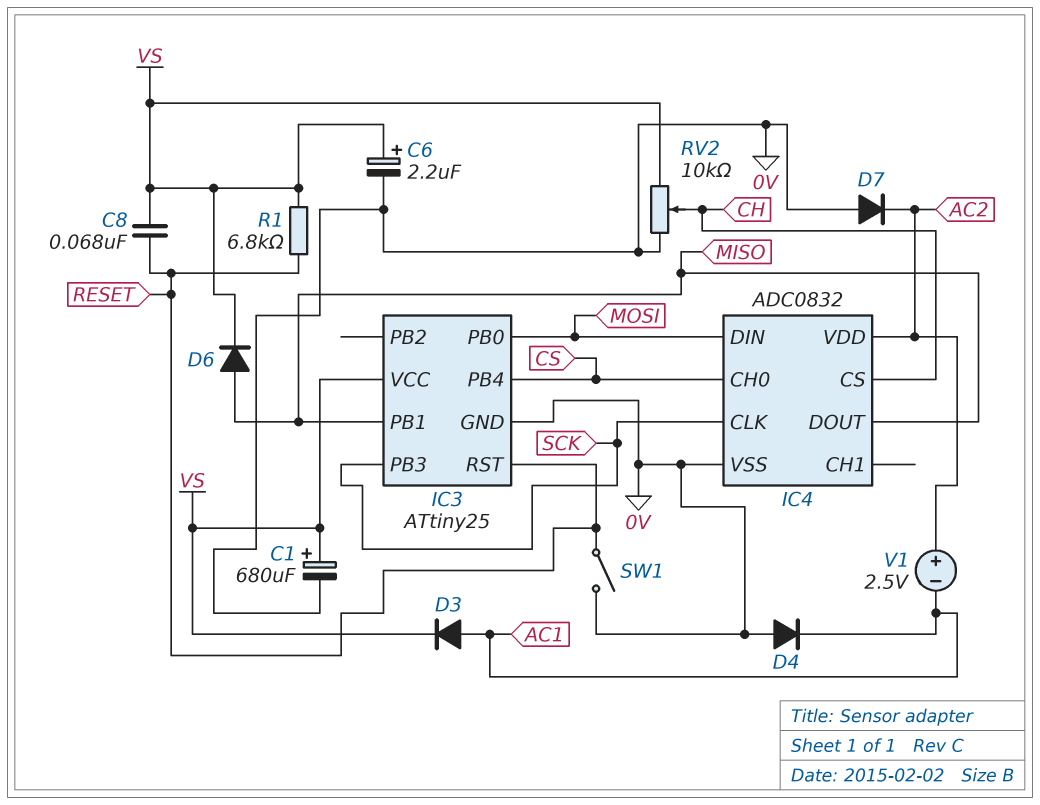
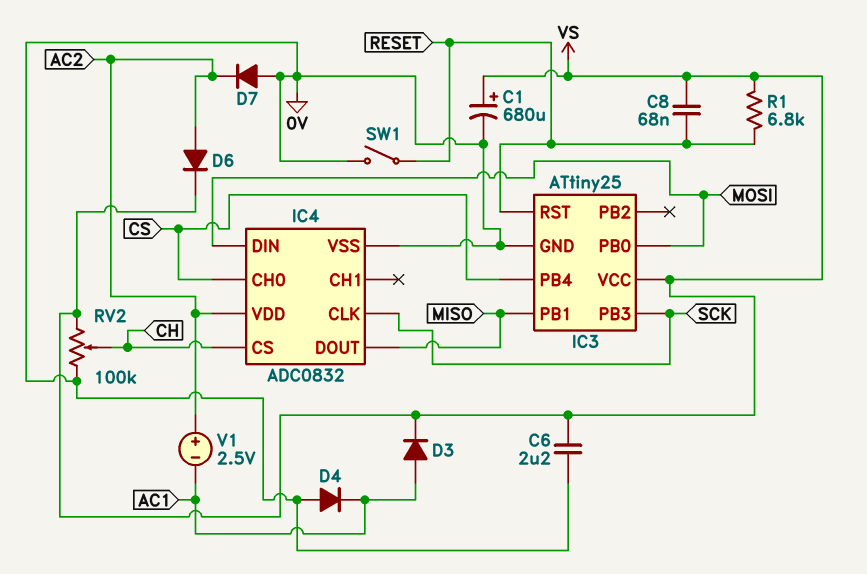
C6: 2.2uF (plus VS, minus 0V) -> 2.2uF (0V, VS)
D6: diode (A MISO, K VS) -> diode (A AC2, K VS)
RV2: 10k (0V, VS, wiper CH) -> 100k (0V, VS, wiper CH)

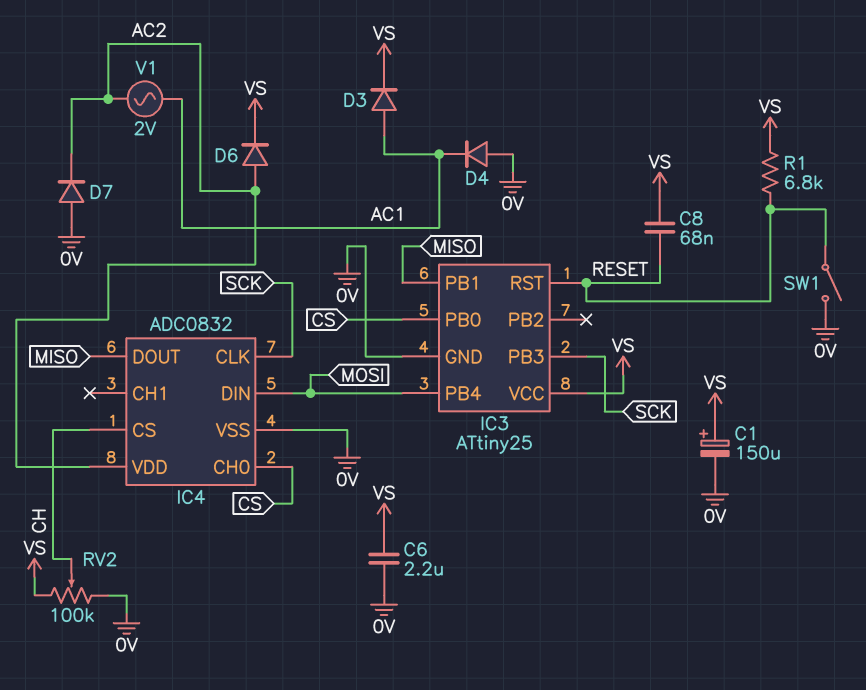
C1: 680uF (plus VS, minus 0V) -> 150uF (plus VS, minus 0V)
IC3 pin PB0: MOSI -> CS
IC3 pin PB4: CS -> MOSI
V1: 2.5V (plus AC2, minus AC1) -> AC 2V (AC1, AC2)

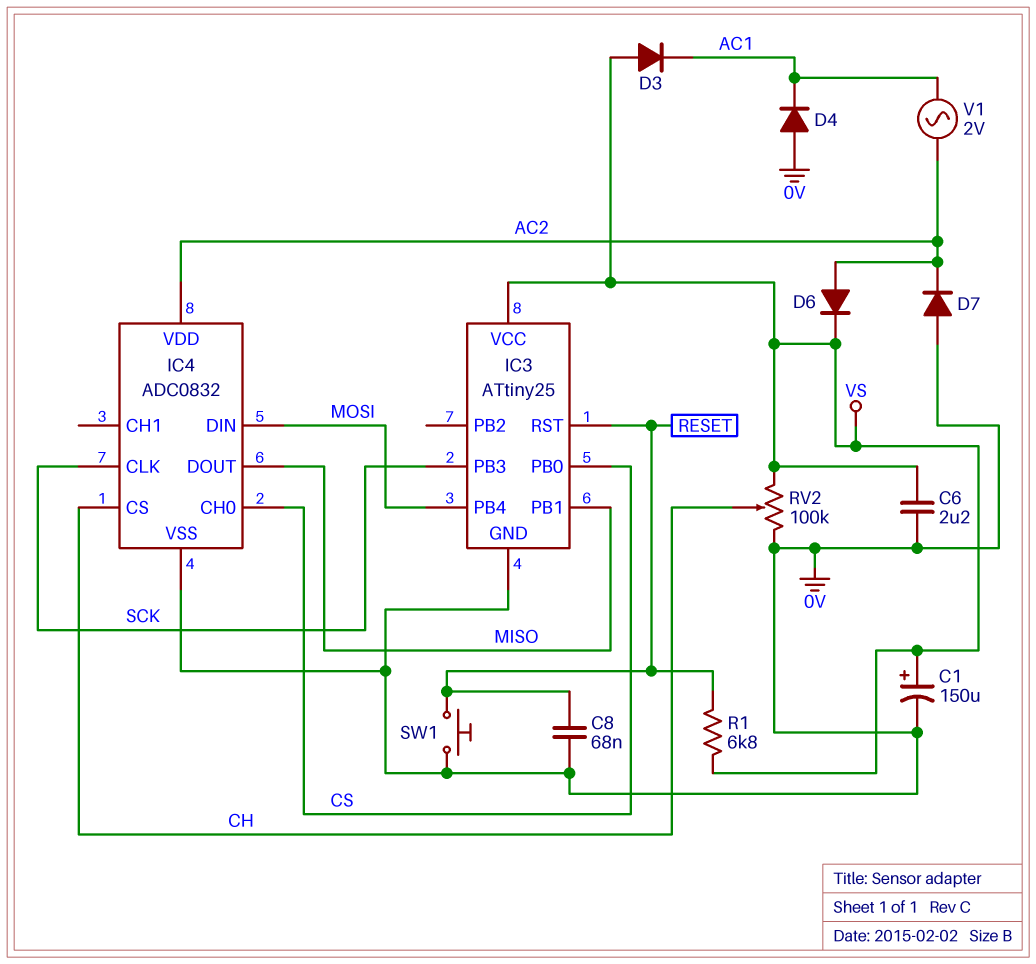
C8: 68nF (RESET, VS) -> 68nF (0V, RESET)
D3: diode (A AC1, K VS) -> diode (A VS, K AC1)
SW1: switch (0V, RESET) -> button (0V, RESET)

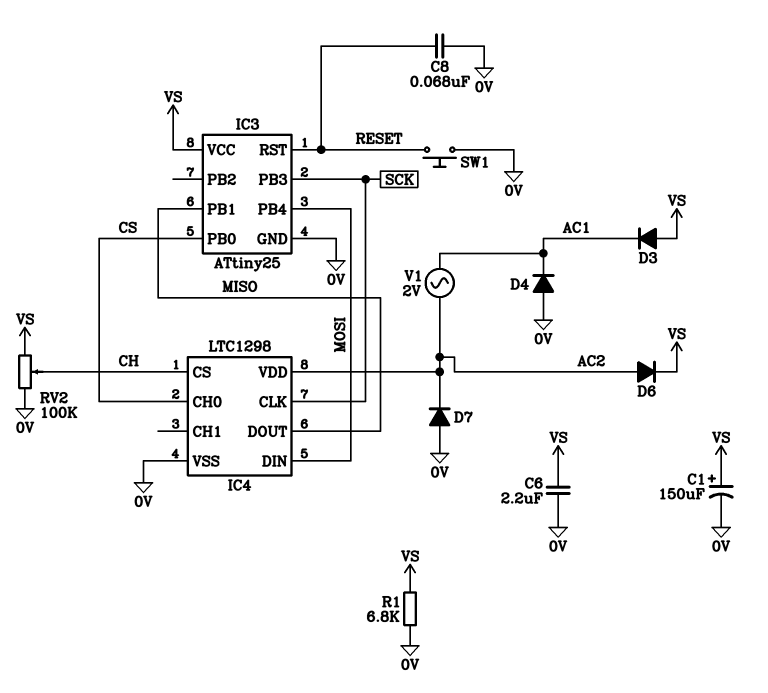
IC4: ADC0832 -> LTC1298
R1: 6.8k (RESET, VS) -> 6.8k (0V, VS)

